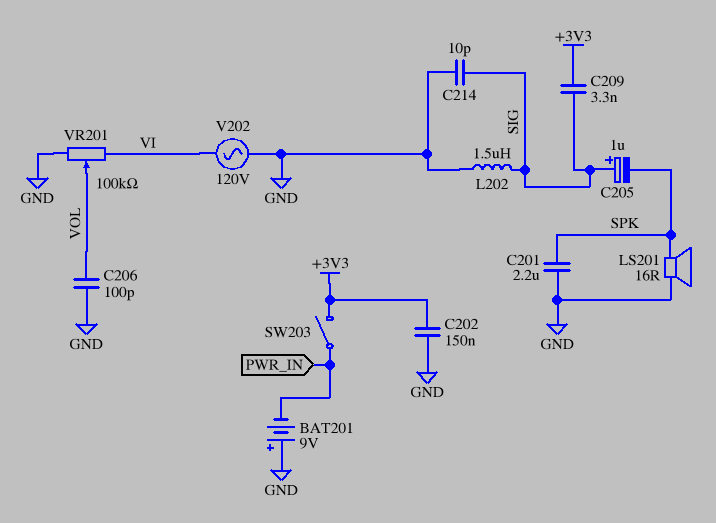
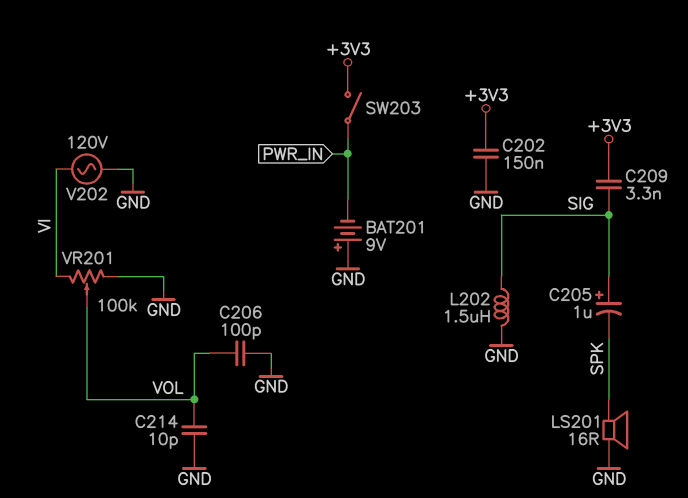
C201: 2.2uF (GND, SPK) -> none
C214: 10pF (GND, SIG) -> 10pF (GND, VOL)

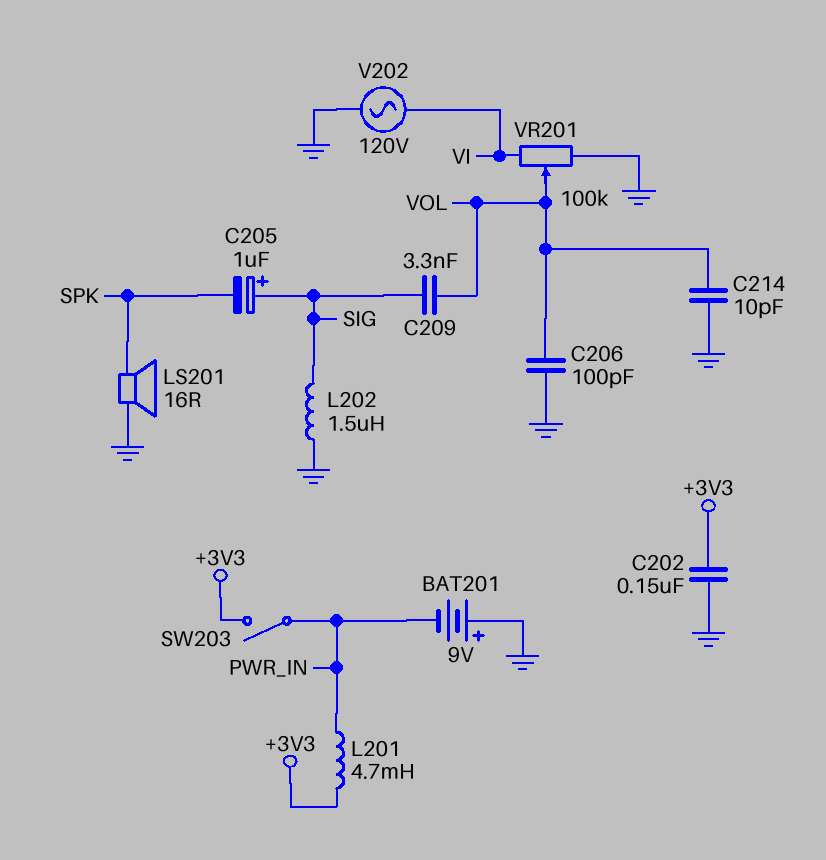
C209: 3.3nF (+3V3, SIG) -> 3.3nF (SIG, VOL)
L201: none -> 4.7mH (+3V3, PWR_IN)

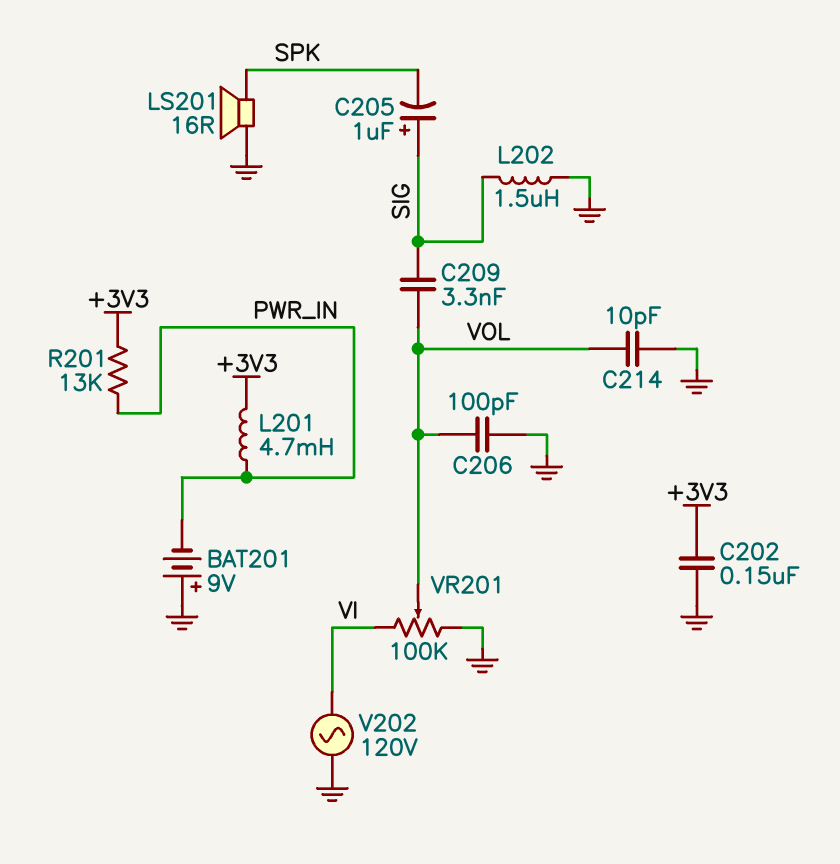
R201: none -> 13k (+3V3, PWR_IN)
SW203: switch (+3V3, PWR_IN) -> none

